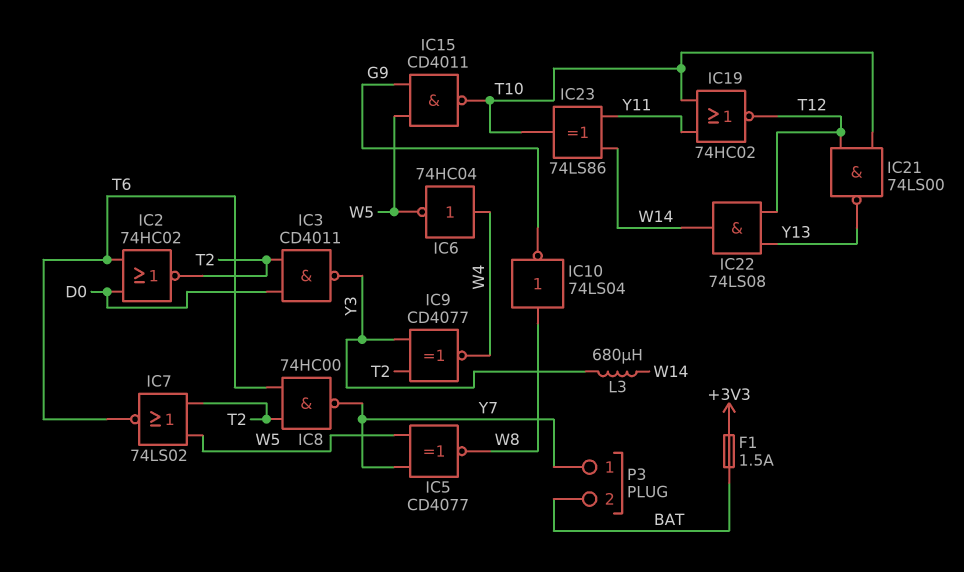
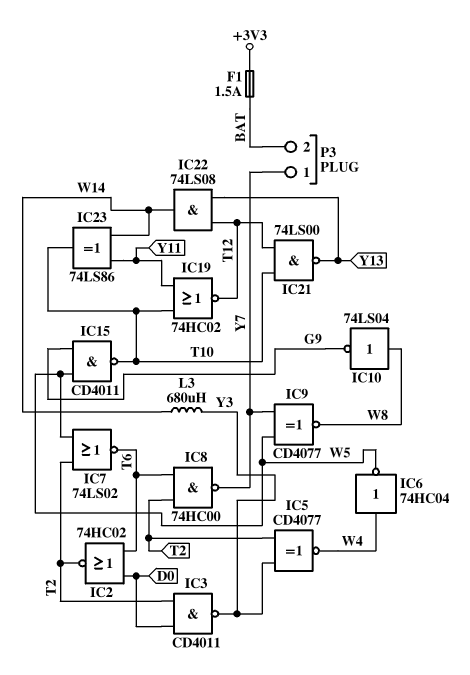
IC5: XNOR CD4077 (in W5, in Y7, out W8) -> XNOR CD4077 (in T2, in Y3, out W4)
IC9: XNOR CD4077 (in T2, in Y3, out W4) -> XNOR CD4077 (in W5, in Y7, out W8)

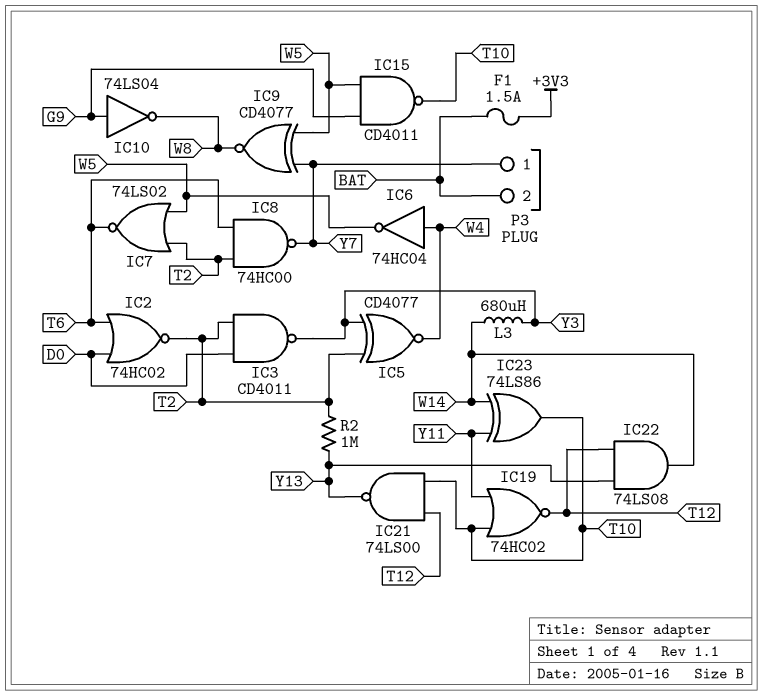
IC10: NOT 74LS04 (in W8, out G9) -> NOT 74LS04 (in G9, out W8)
R2: none -> 1M (T2, Y13)

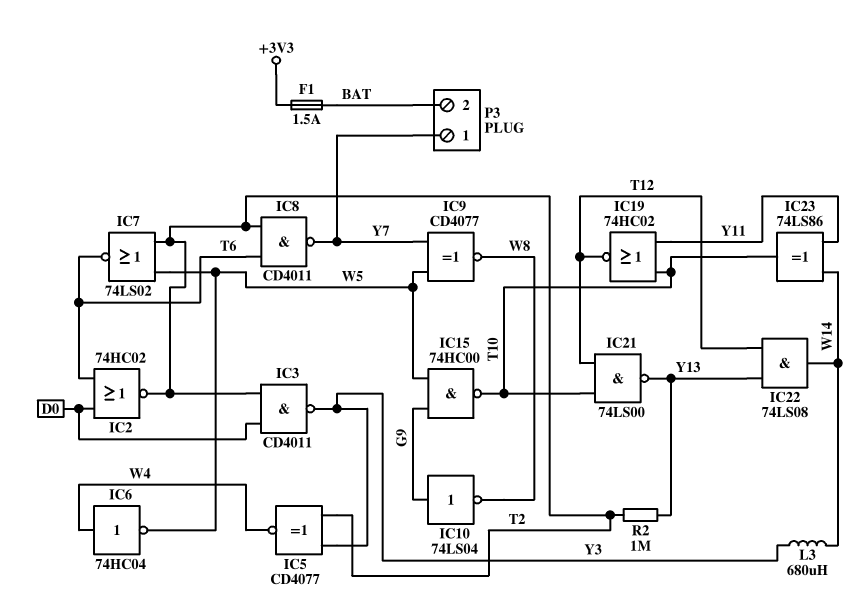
IC8: NAND 74HC00 (in T2, in T6, out Y7) -> NAND CD4011 (in T2, in T6, out Y7)
IC15: NAND CD4011 (in G9, in W5, out T10) -> NAND 74HC00 (in G9, in W5, out T10)

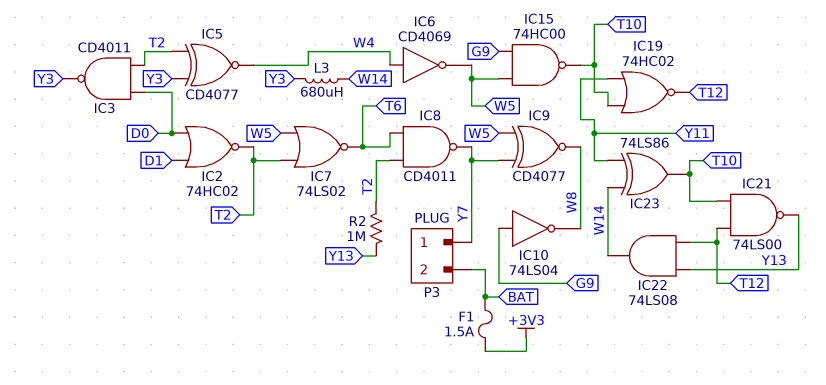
IC2: NOR 74HC02 (in D0, in T6, out T2) -> NOR 74HC02 (in D0, in D1, out T2)
IC6: NOT 74HC04 (in W4, out W5) -> NOT CD4069 (in W4, out W5)

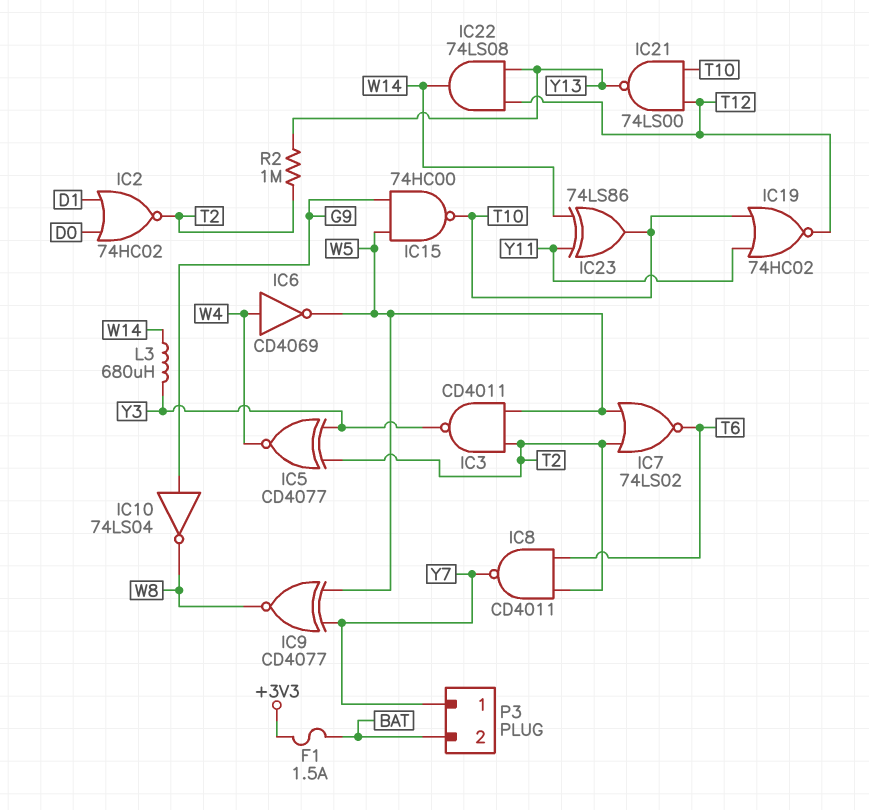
IC3: NAND CD4011 (in D0, in T2, out Y3) -> NAND CD4011 (in T2, in W5, out Y3)

